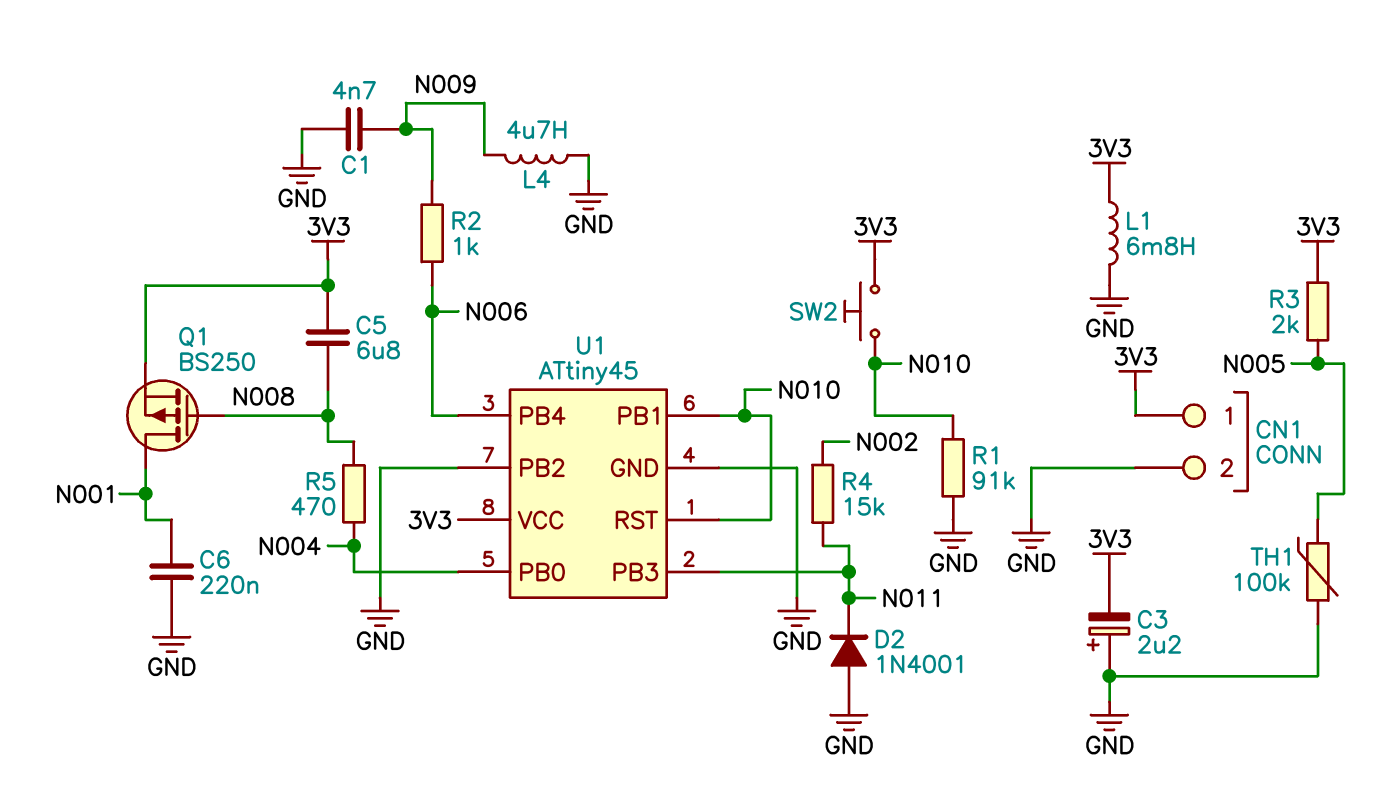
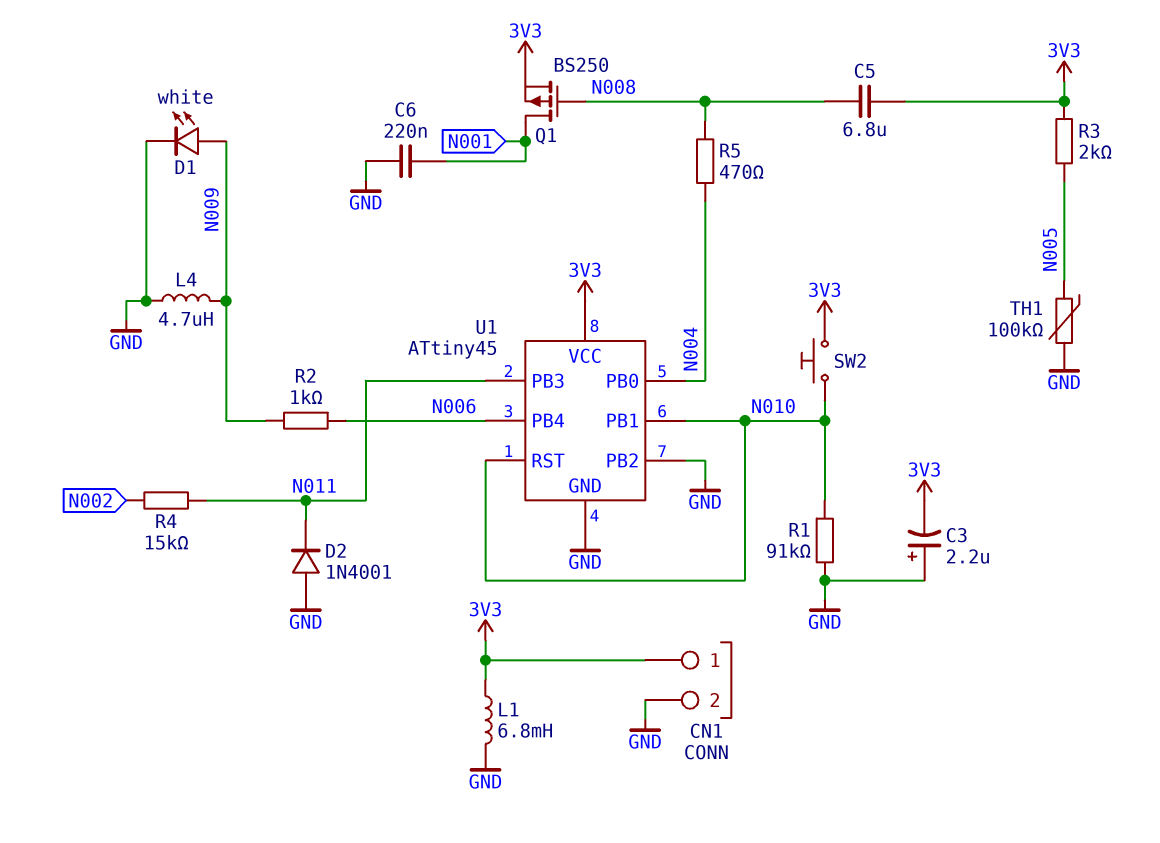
C1: 4.7nF (GND, N009) -> none
D1: none -> LED white (A N009, K GND)

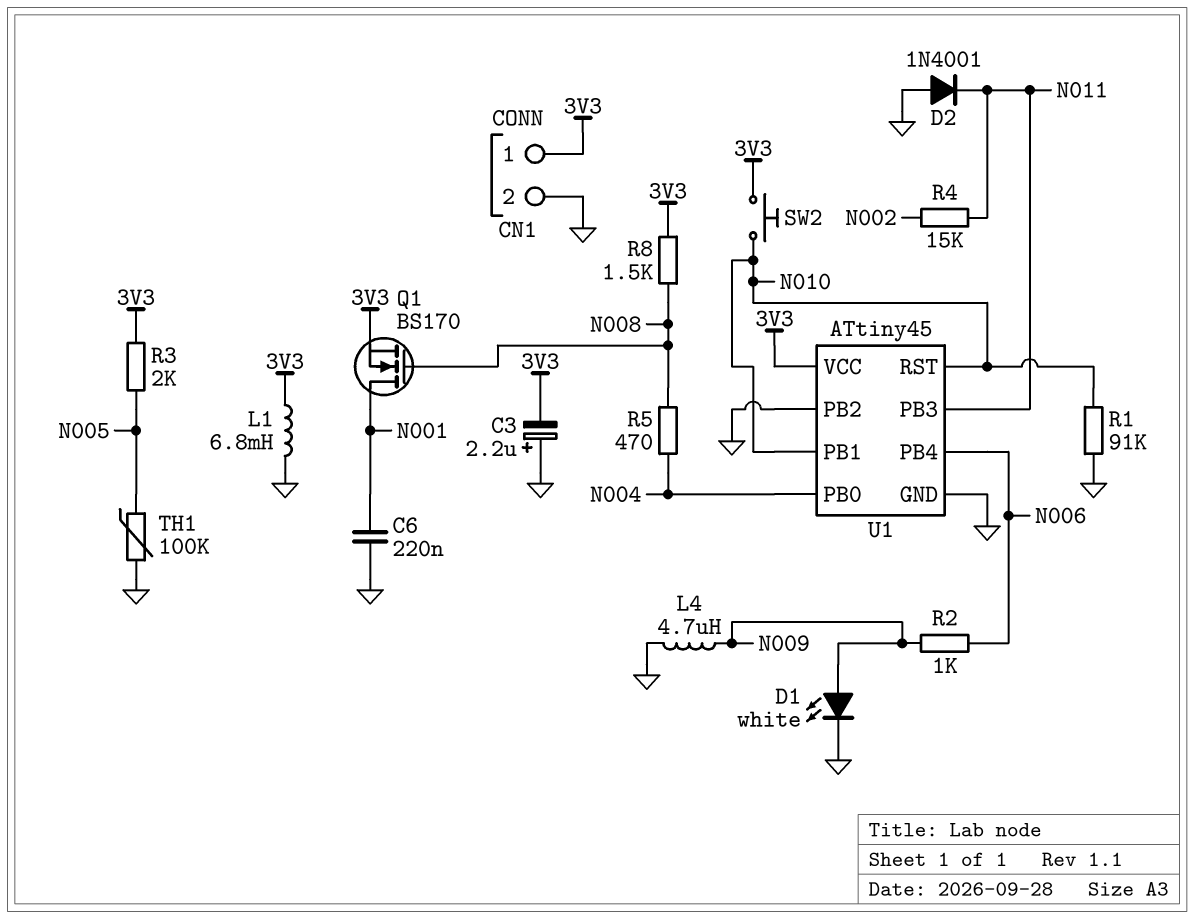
C5: 6.8uF (3V3, N008) -> none
Q1: PMOS BS250 (G N008, D N001, S 3V3) -> NMOS BS170 (G N008, D N001, S 3V3)
R8: none -> 1.5k (3V3, N008)

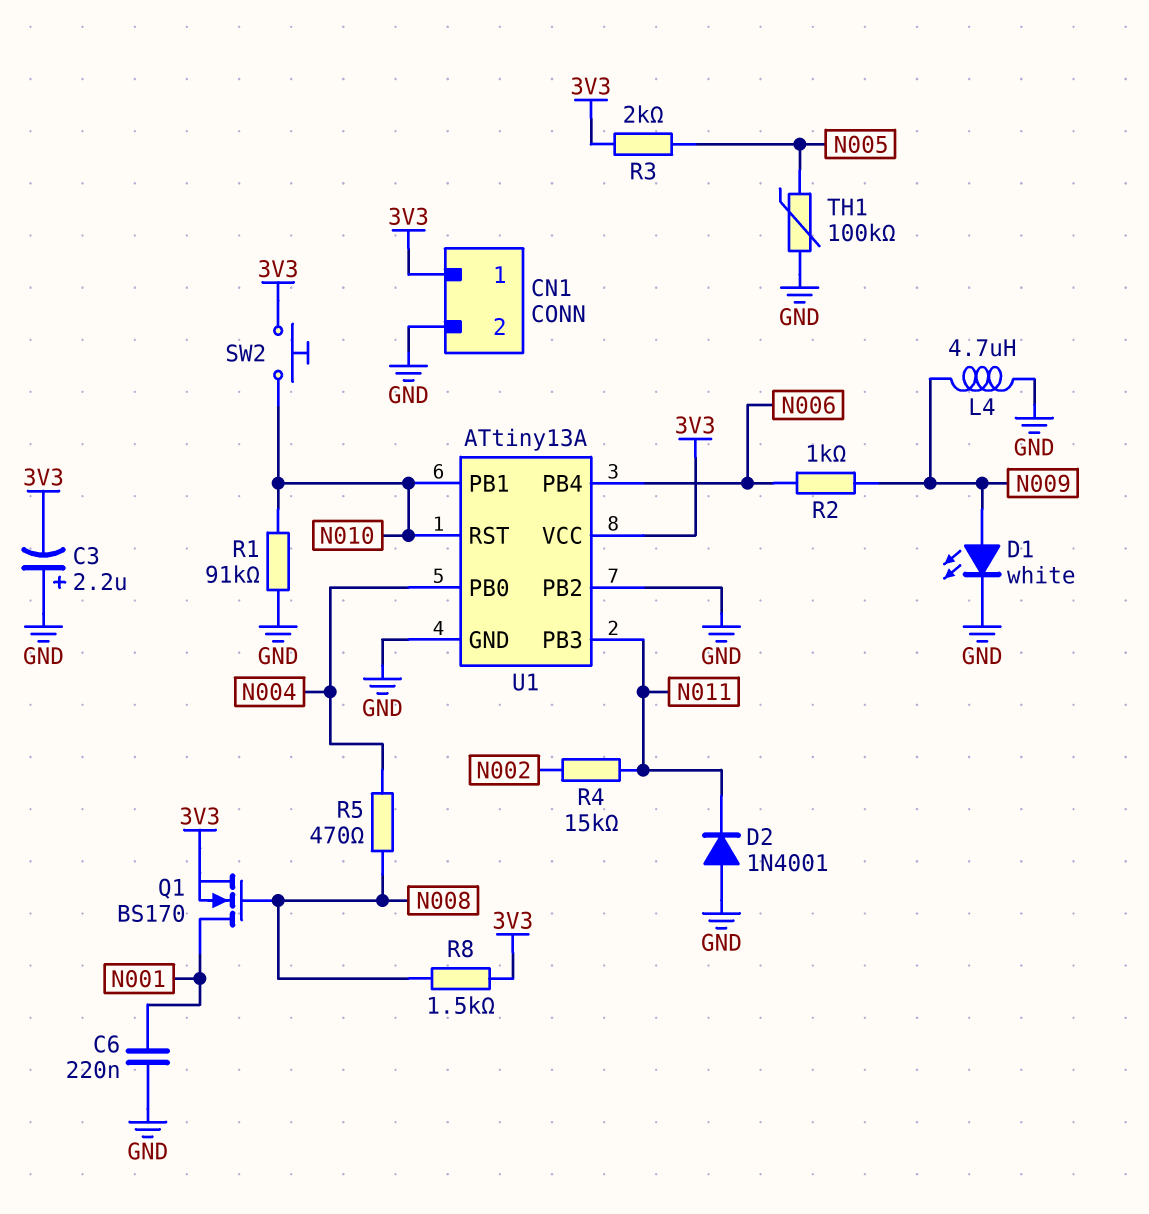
L1: 6.8mH (3V3, GND) -> none
U1: ATtiny45 -> ATtiny13A

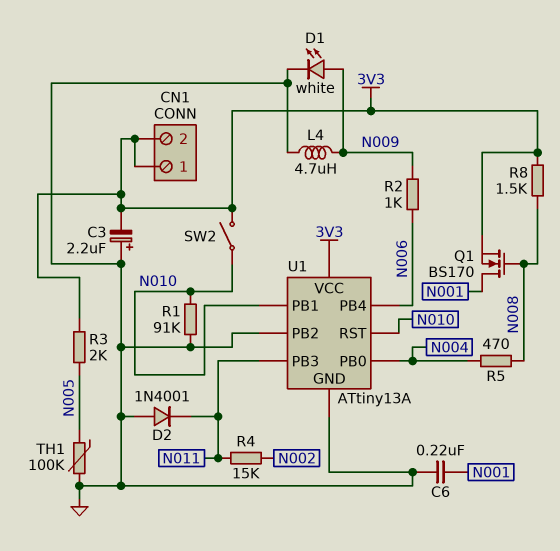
CN1 pin 2: GND -> 3V3
SW2: button (3V3, N010) -> switch (3V3, N010)

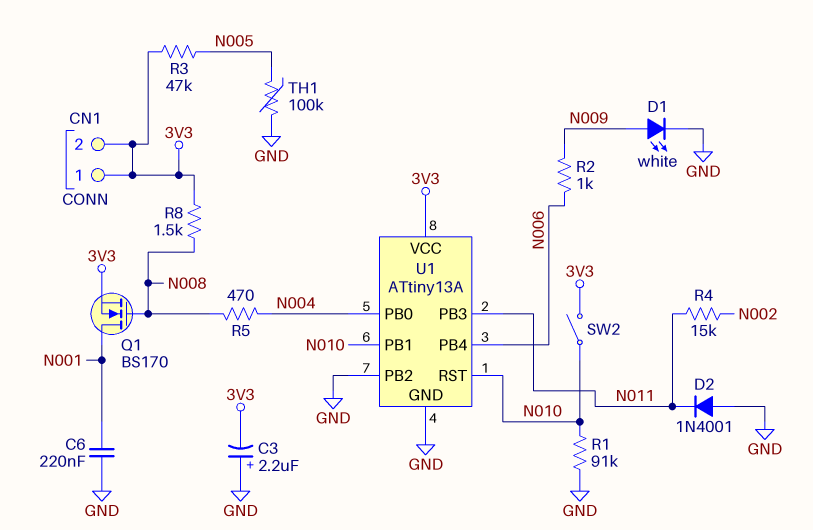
L4: 4.7uH (GND, N009) -> none
R3: 2k (3V3, N005) -> 47k (3V3, N005)

